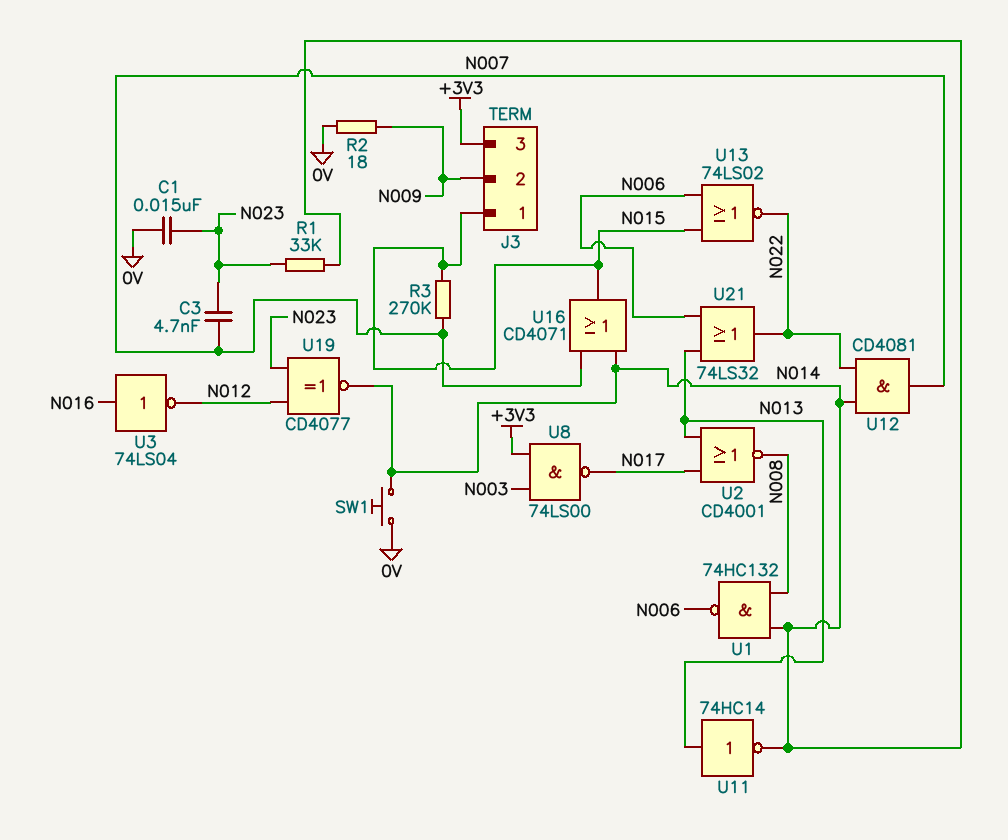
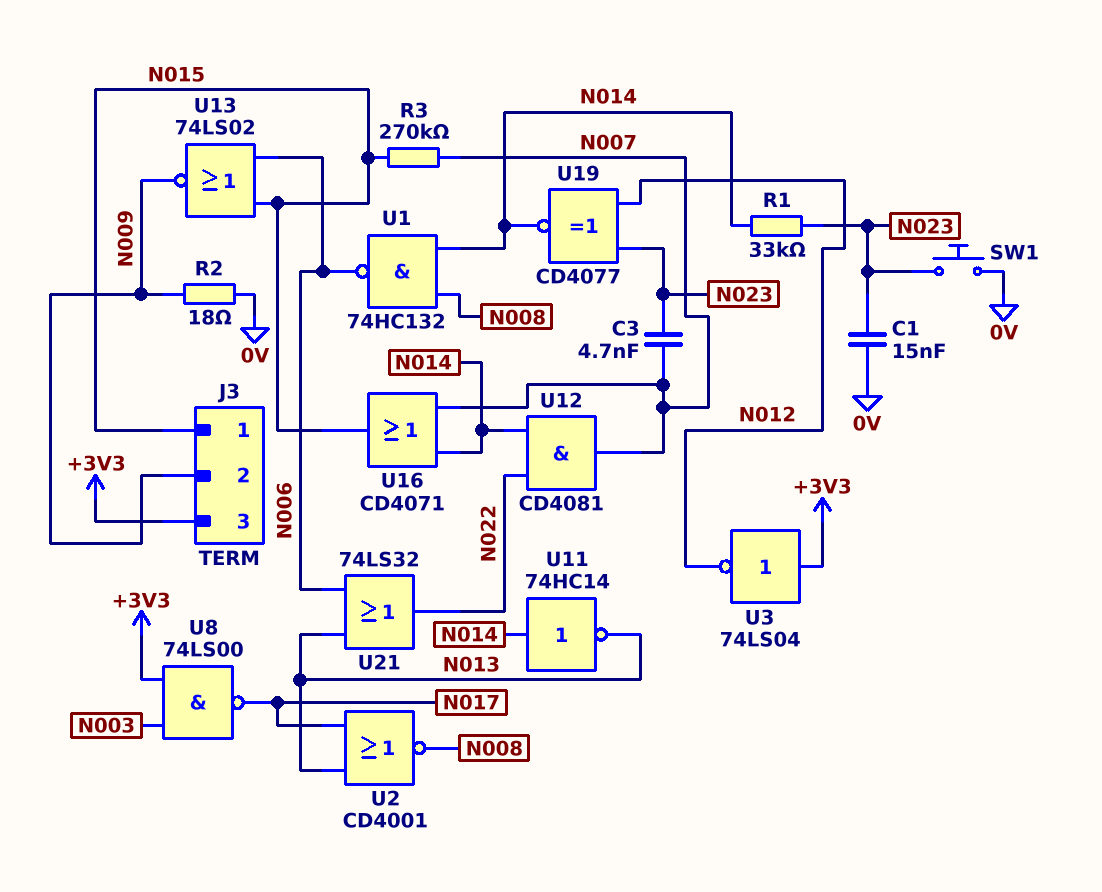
SW1: button (0V, N014) -> button (0V, N023)
U3: NOT 74LS04 (in N016, out N012) -> NOT 74LS04 (in +3V3, out N012)
U11: NOT 74HC14 (in N013, out N014) -> NOT 74HC14 (in N014, out N013)
U13: NOR 74LS02 (in N006, in N015, out N022) -> NOR 74LS02 (in N006, in N015, out N009)

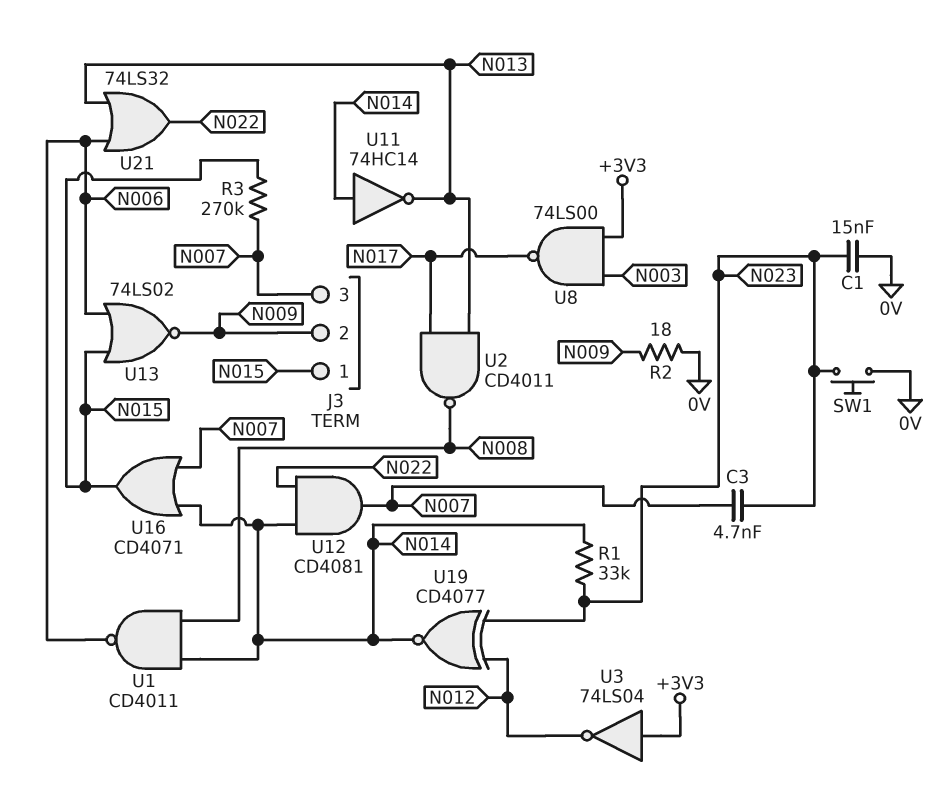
J3 pin 3: +3V3 -> N007
U1: NAND 74HC132 (in N008, in N014, out N006) -> NAND CD4011 (in N008, in N014, out N006)
U2: NOR CD4001 (in N013, in N017, out N008) -> NAND CD4011 (in N013, in N017, out N008)

